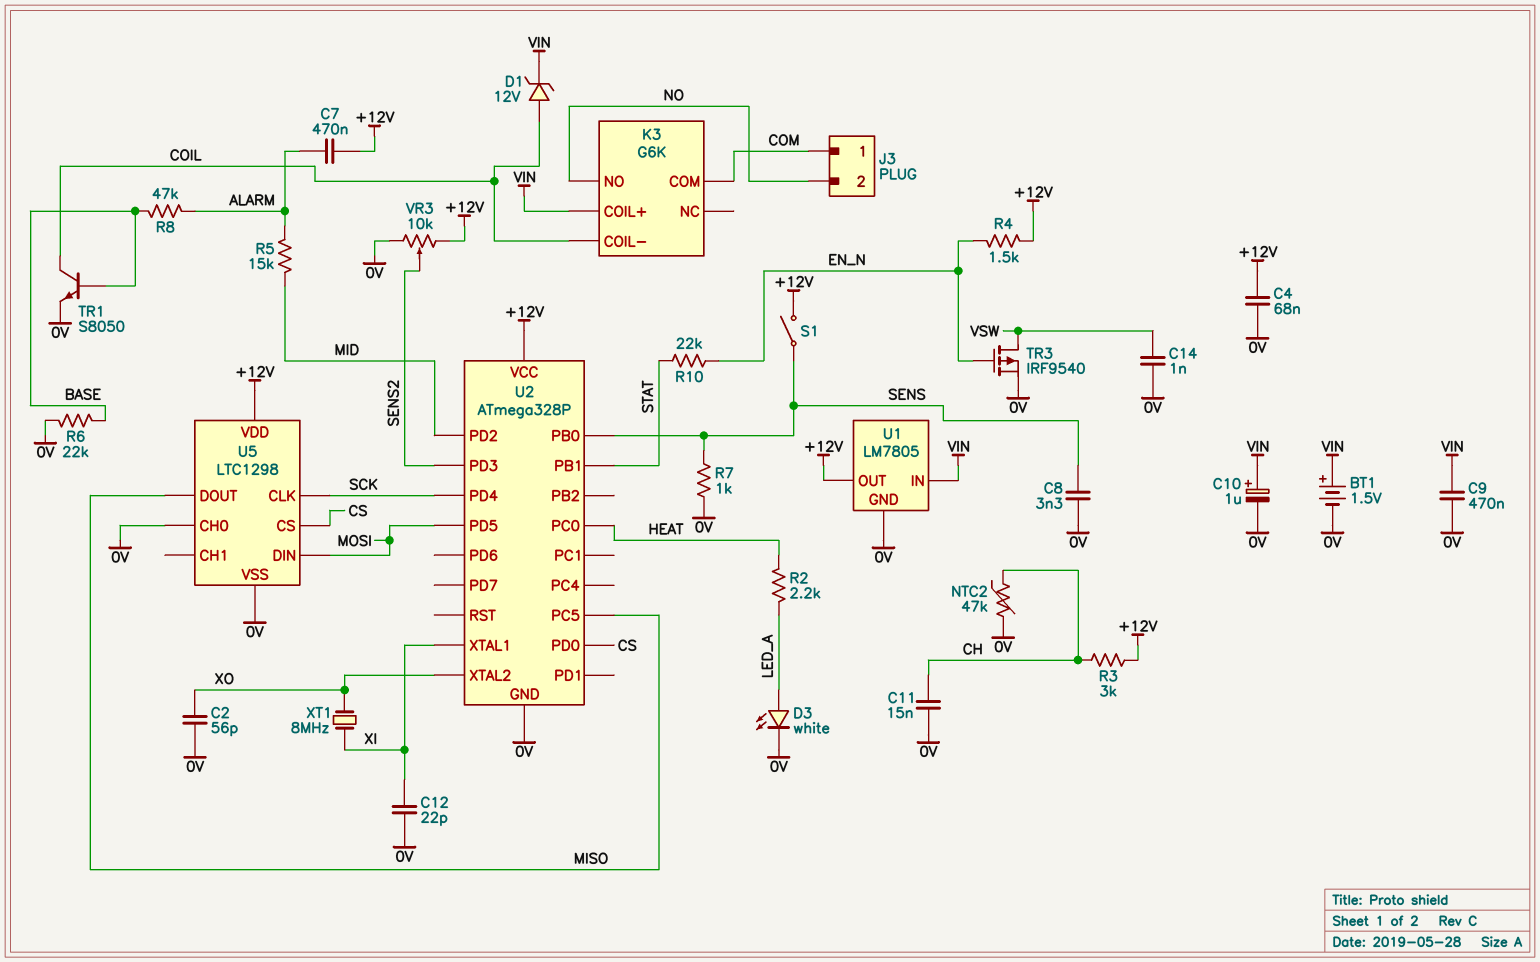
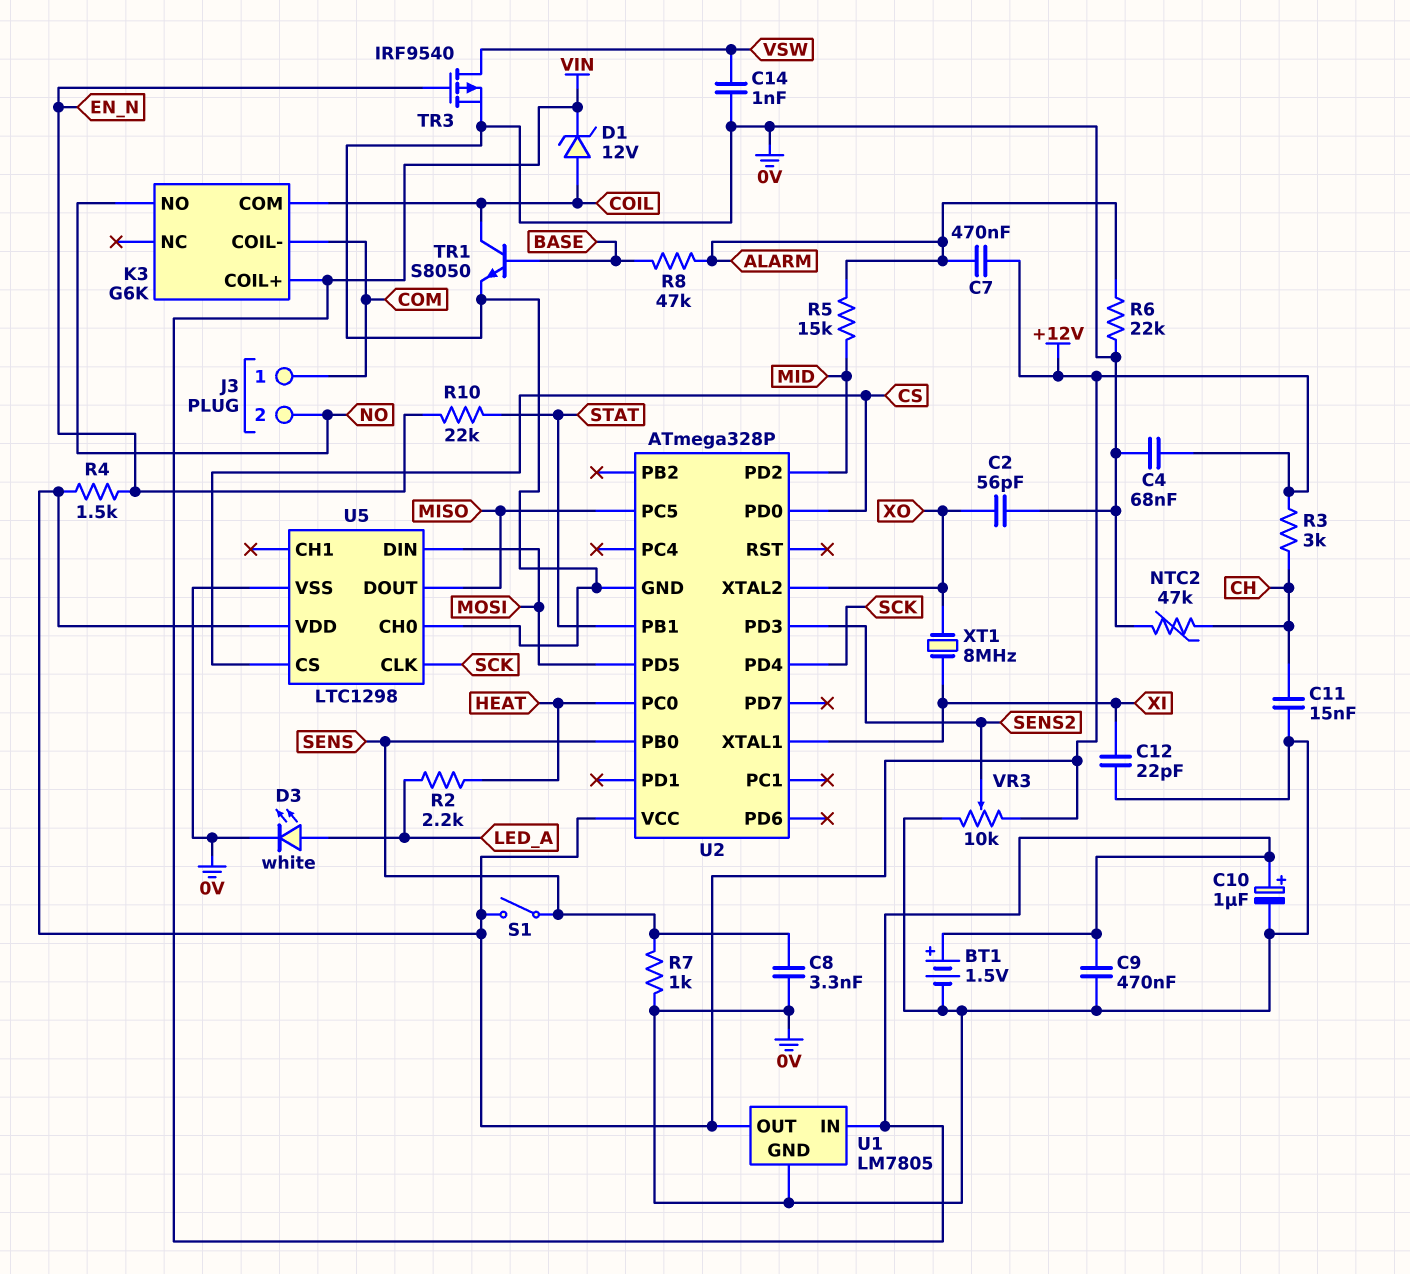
K3 pin COIL-: COIL -> COM
K3 pin COM: COM -> COIL
R6: 22k (0V, BASE) -> 22k (0V, ALARM)

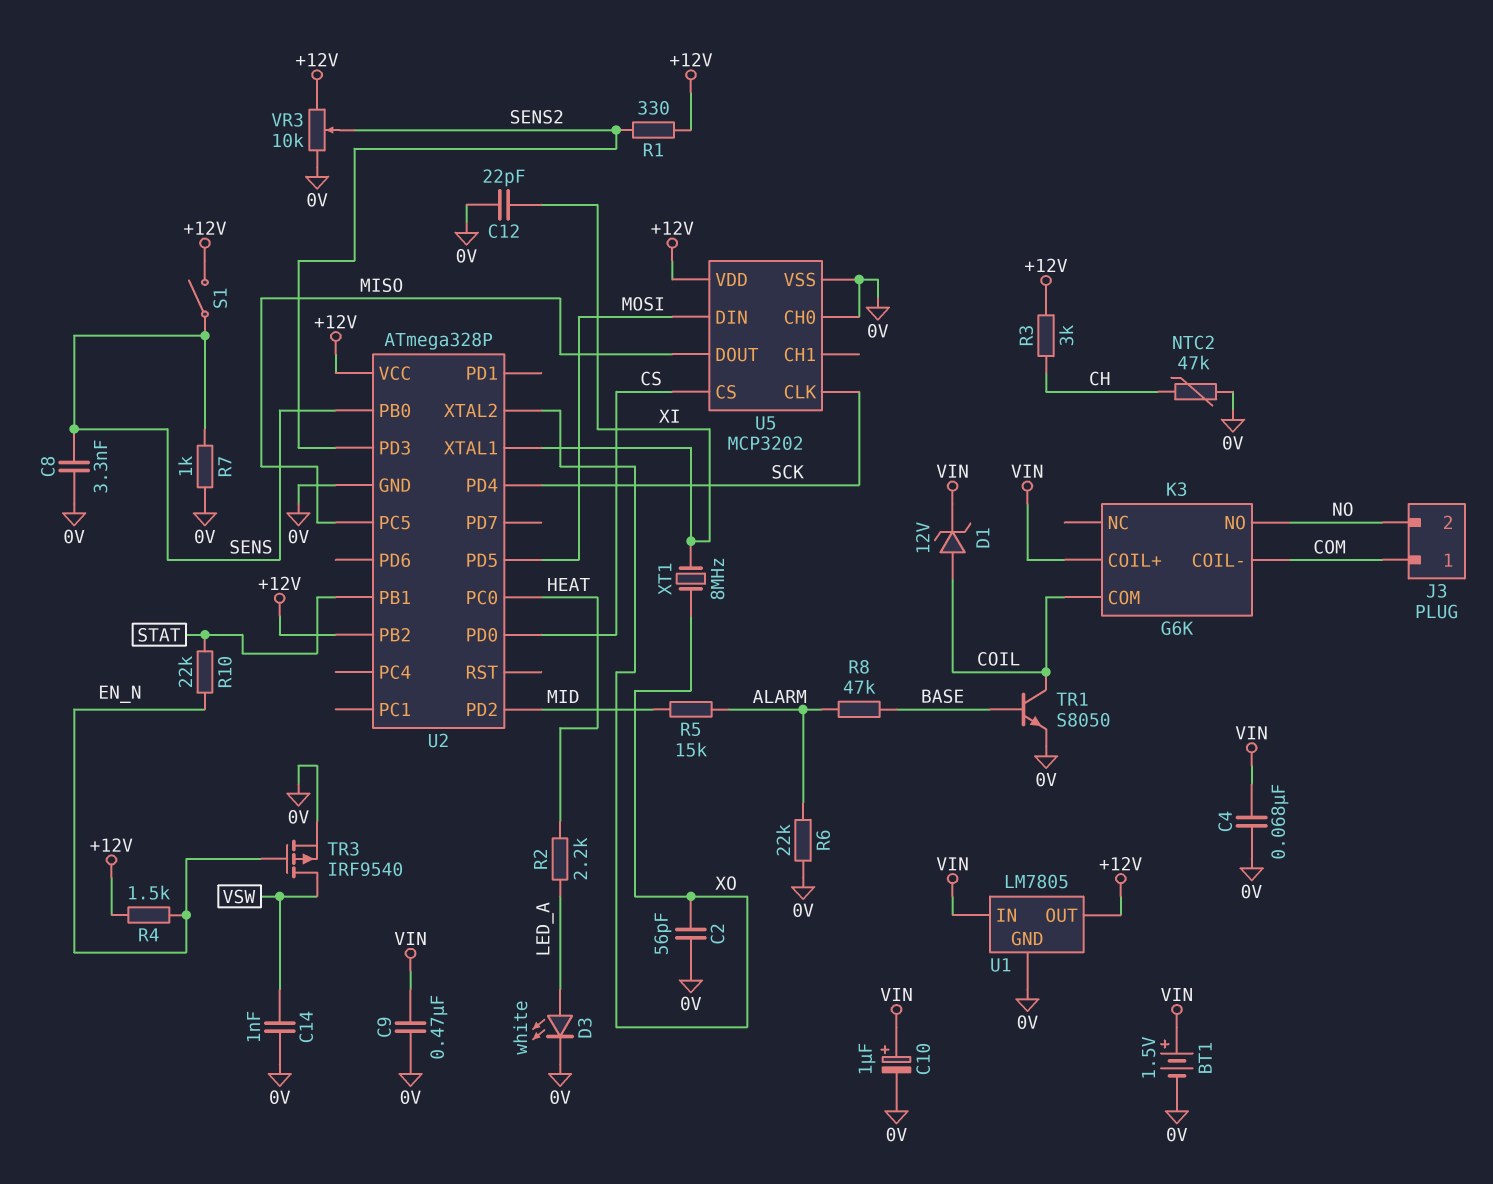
C4: 68nF (+12V, 0V) -> 68nF (0V, VIN)
C7: 470nF (+12V, ALARM) -> none
C11: 15nF (0V, CH) -> none
R1: none -> 330 (+12V, SENS2)
U2 pin PB2: none -> +12V
U5: LTC1298 -> MCP3202

